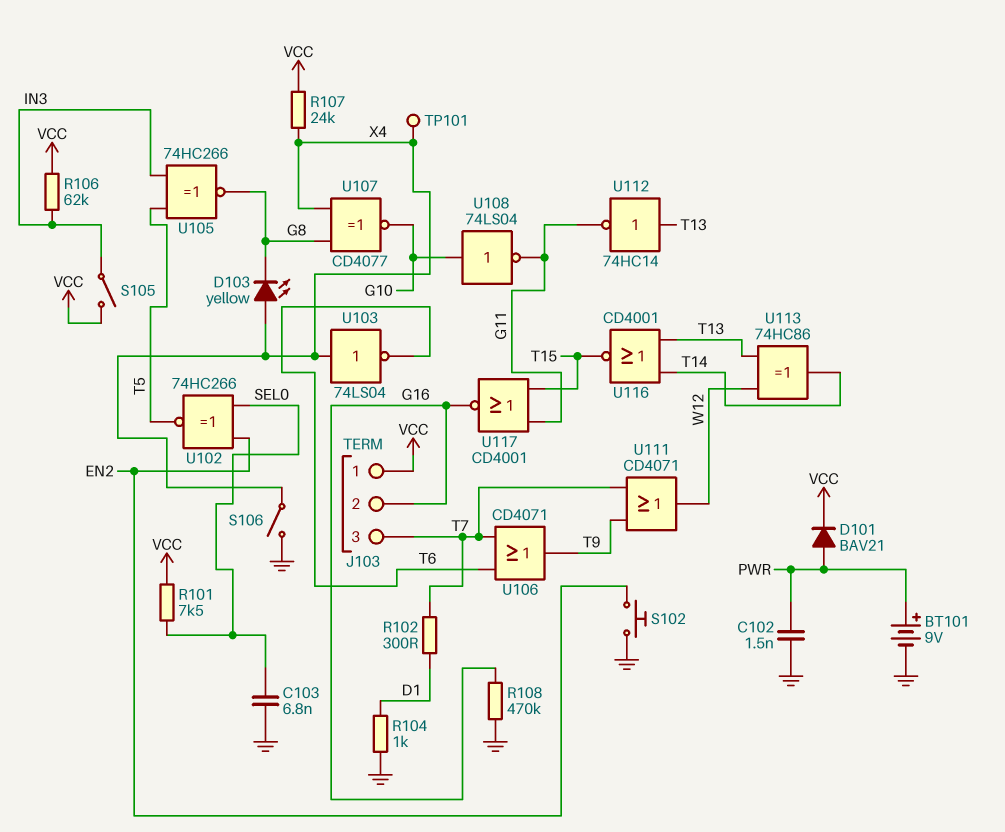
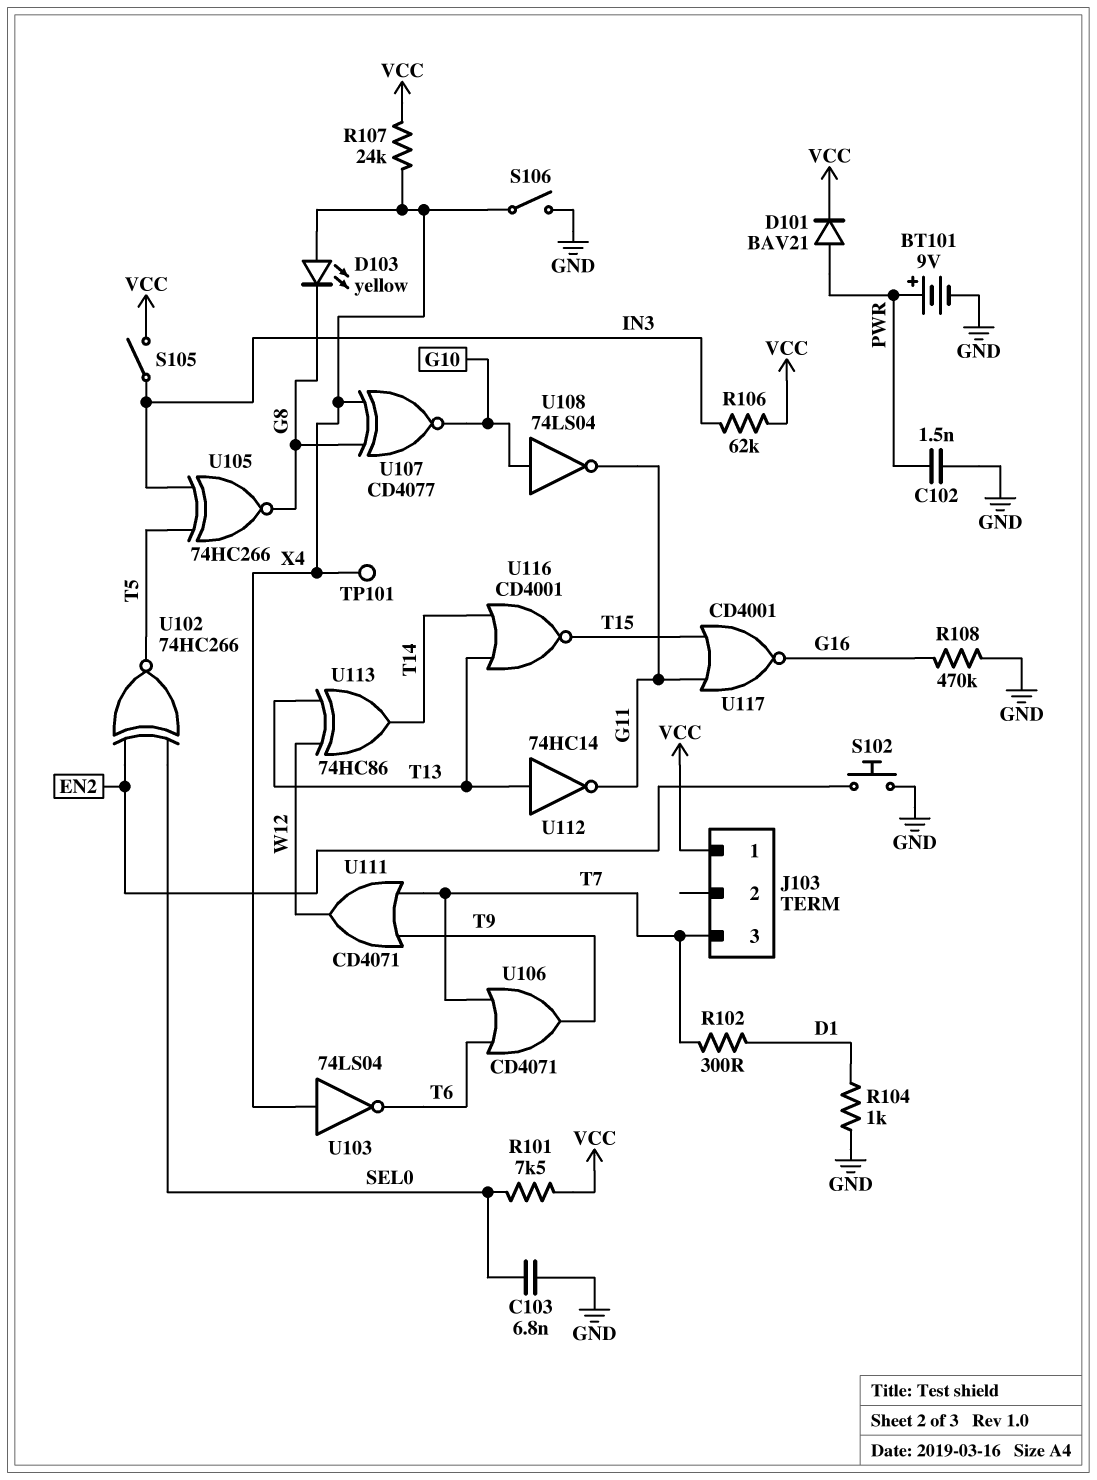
J103 pin 2: G16 -> none

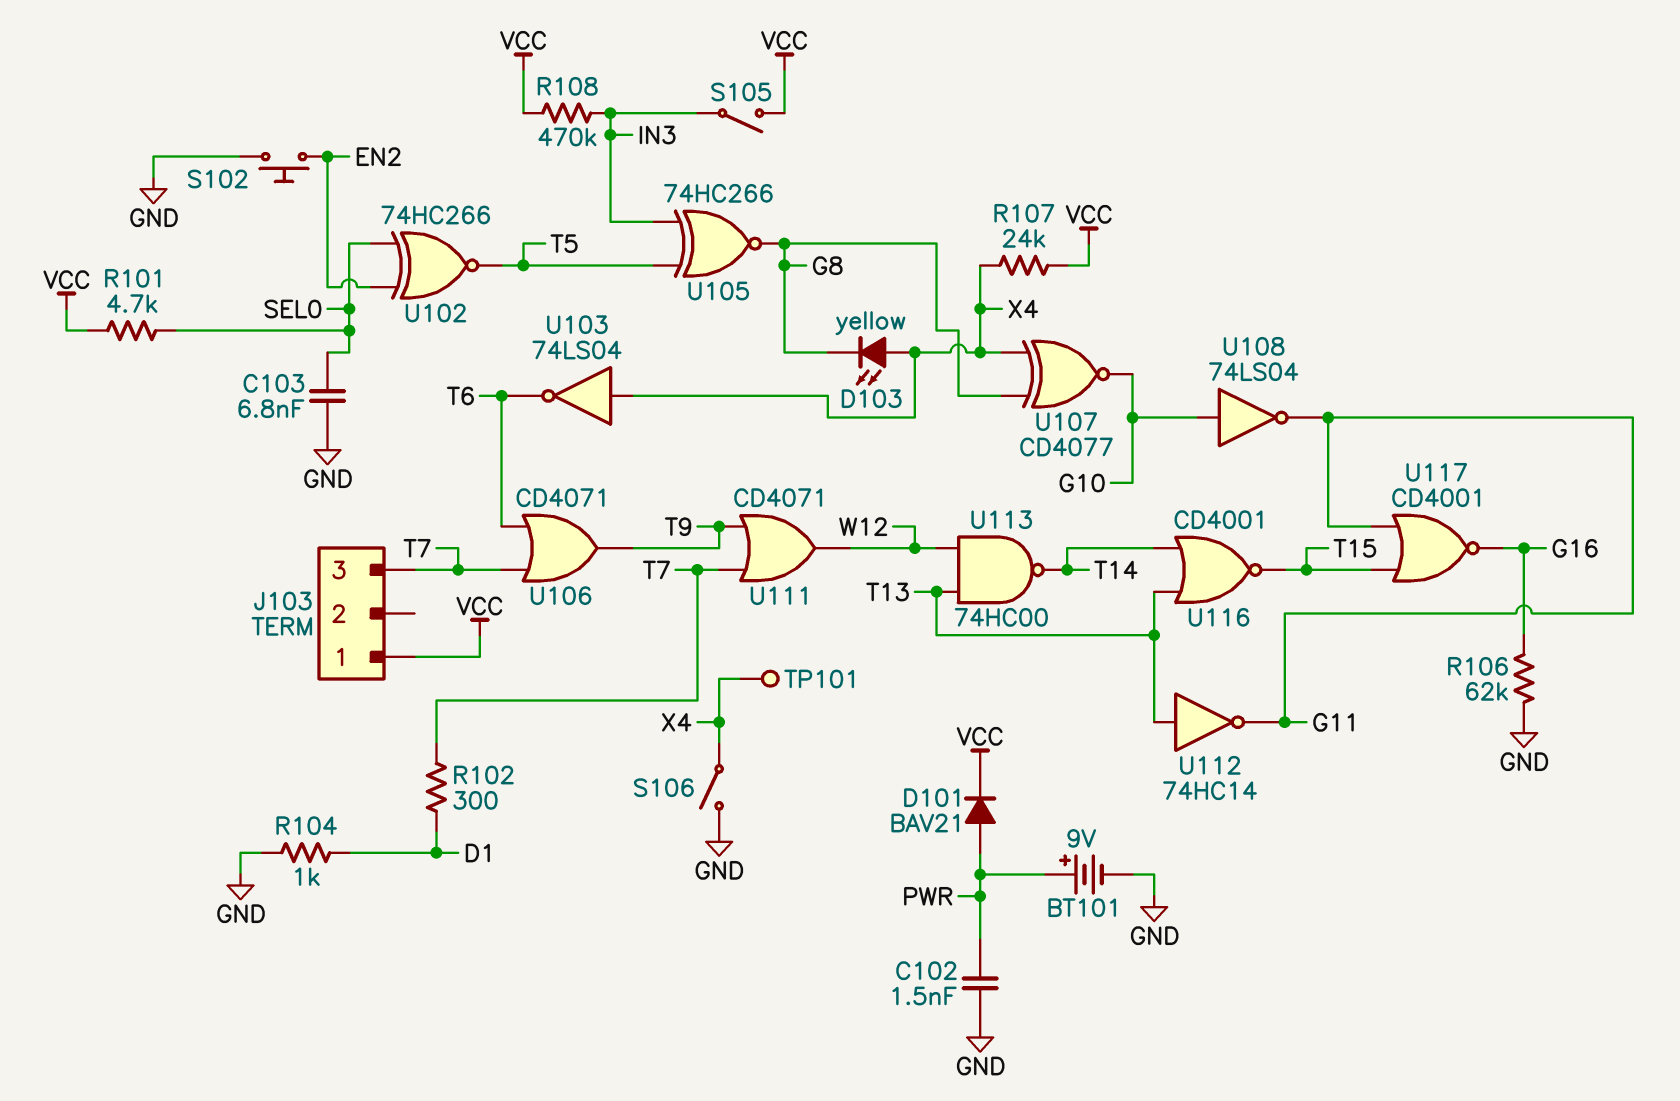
R101: 7.5k (SEL0, VCC) -> 4.7k (SEL0, VCC)
R106: 62k (IN3, VCC) -> 62k (G16, GND)
R108: 470k (G16, GND) -> 470k (IN3, VCC)
U113: XOR 74HC86 (in T13, in W12, out T14) -> NAND 74HC00 (in T13, in W12, out T14)

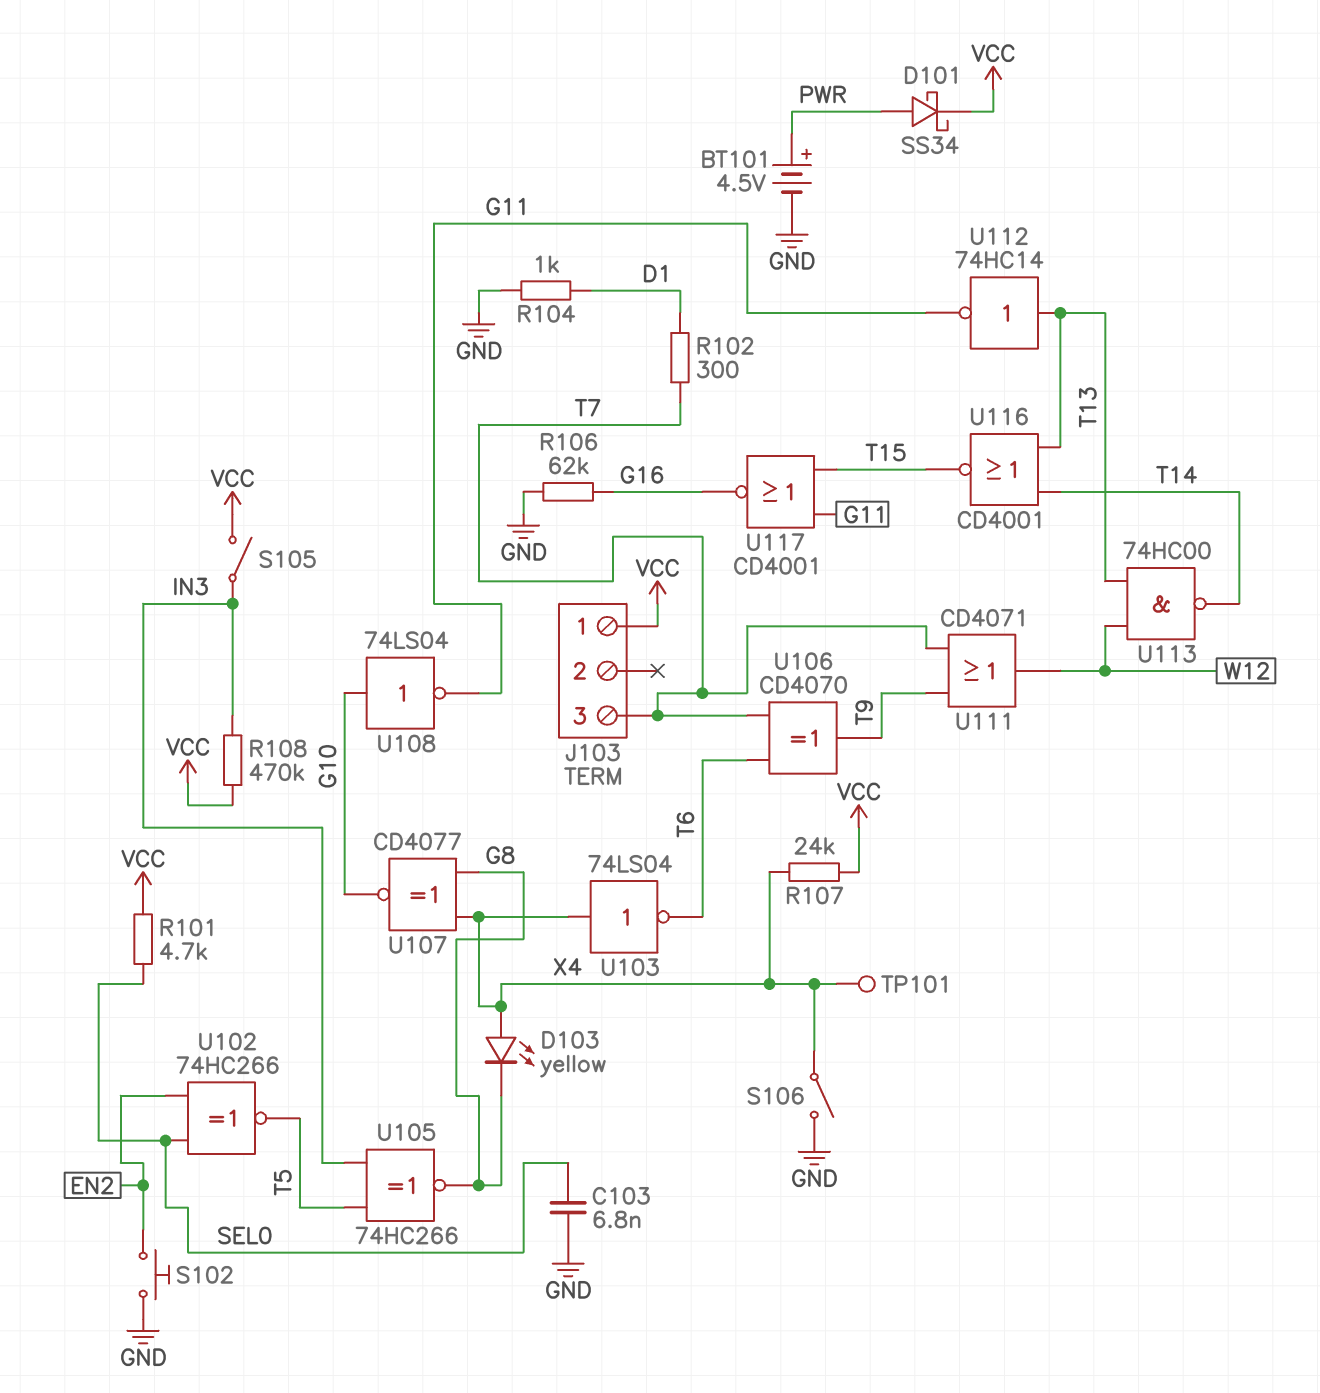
BT101: 9V (plus PWR, minus GND) -> 4.5V (plus PWR, minus GND)
C102: 1.5nF (GND, PWR) -> none
D101: diode BAV21 (A PWR, K VCC) -> schottky SS34 (A PWR, K VCC)
U106: OR CD4071 (in T6, in T7, out T9) -> XOR CD4070 (in T6, in T7, out T9)

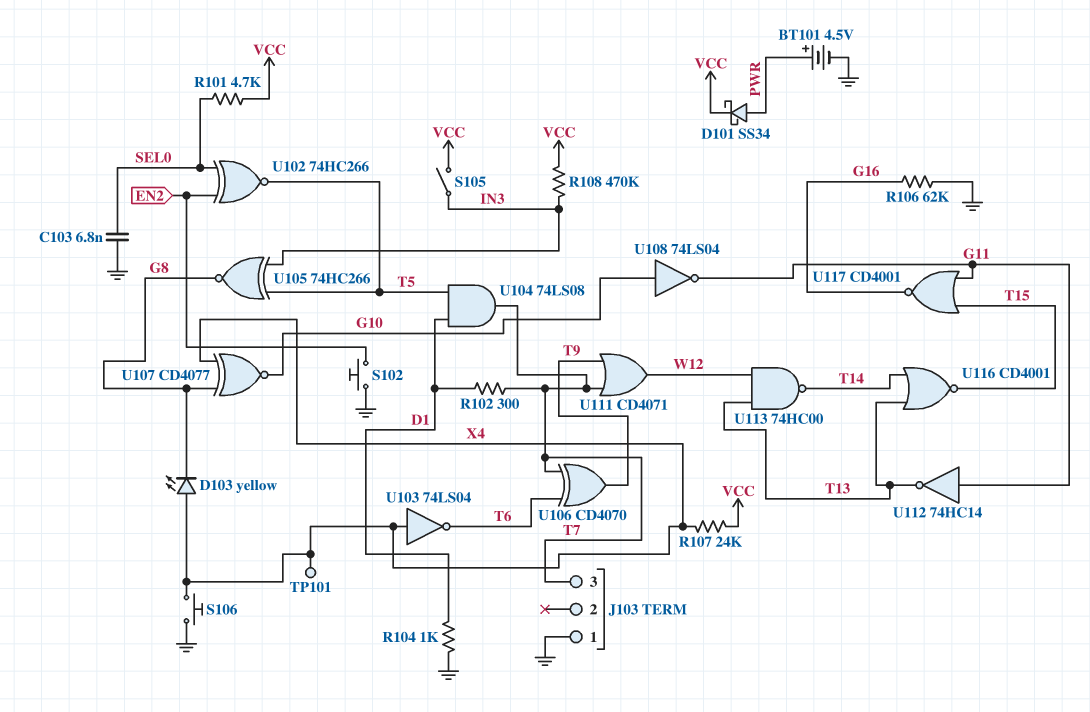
J103 pin 1: VCC -> GND
S106: switch (GND, X4) -> button (GND, X4)
U104: none -> AND 74LS08 (in D1, in T5, out T7)
U112: NOT 74HC14 (in T13, out G11) -> NOT 74HC14 (in G11, out T13)

